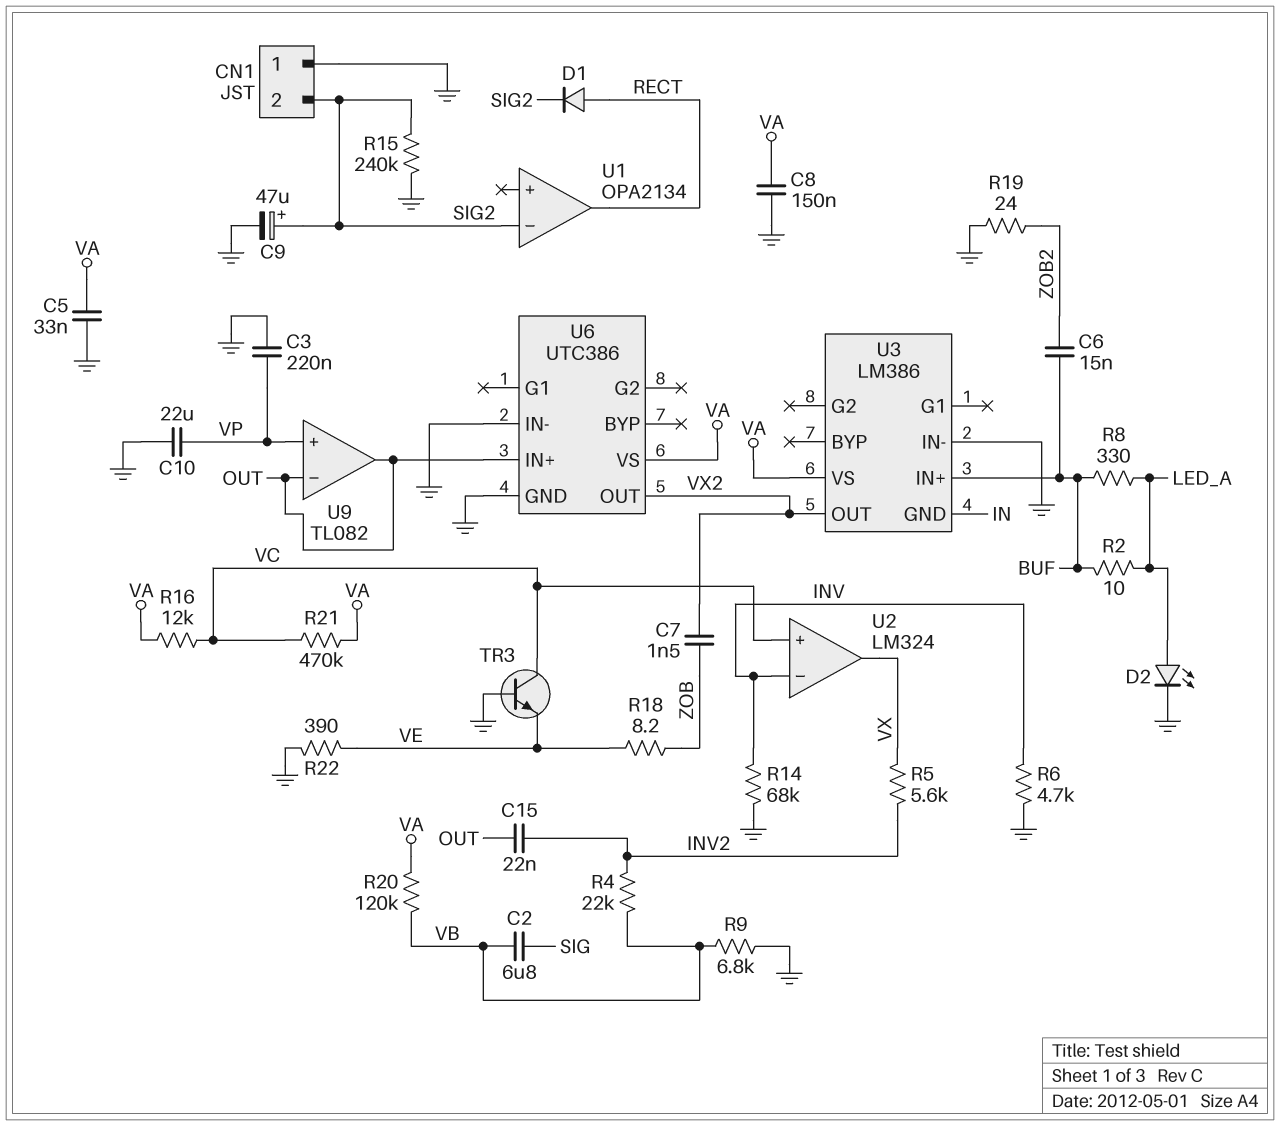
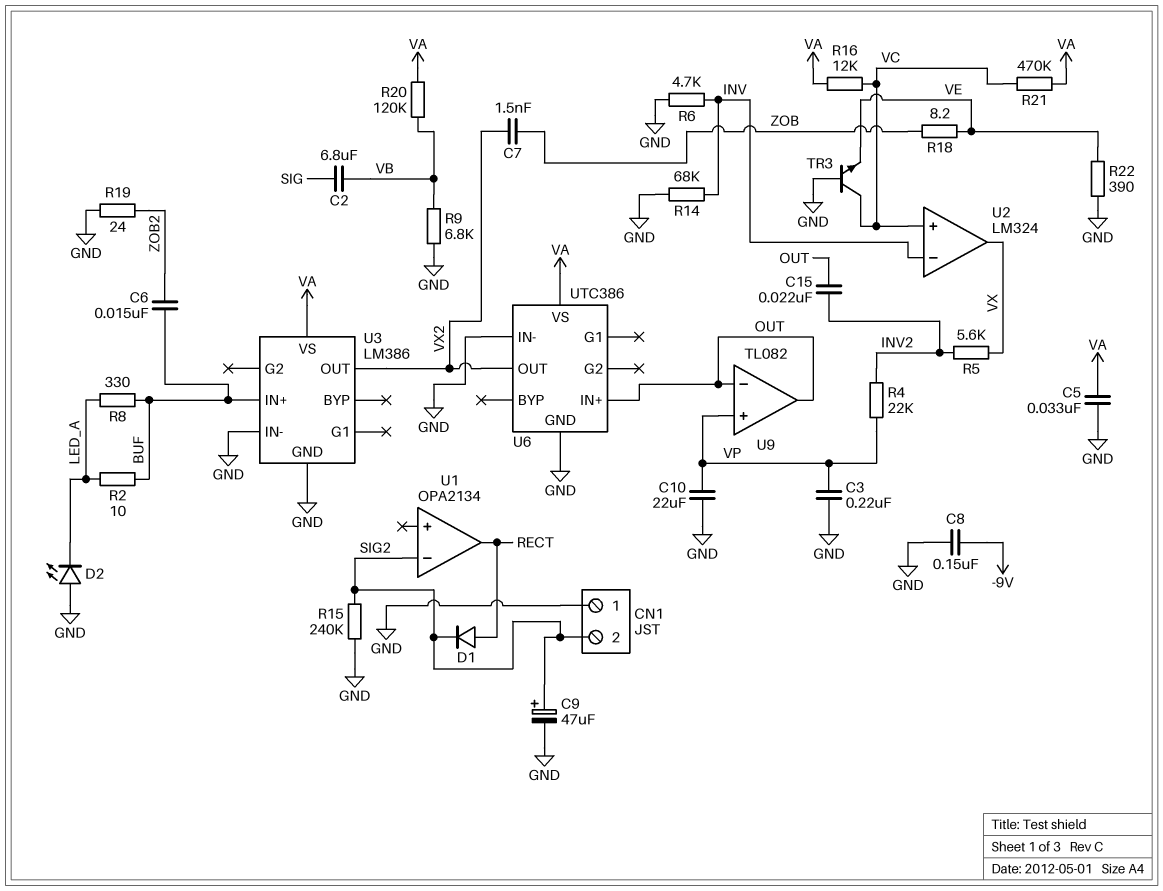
C8: 150nF (GND, VA) -> 150nF (-9V, GND)
D2: LED (A LED_A, K GND) -> LED (A GND, K LED_A)
R4: 22k (INV2, VB) -> 22k (INV2, VP)
U3 pin GND: IN -> GND

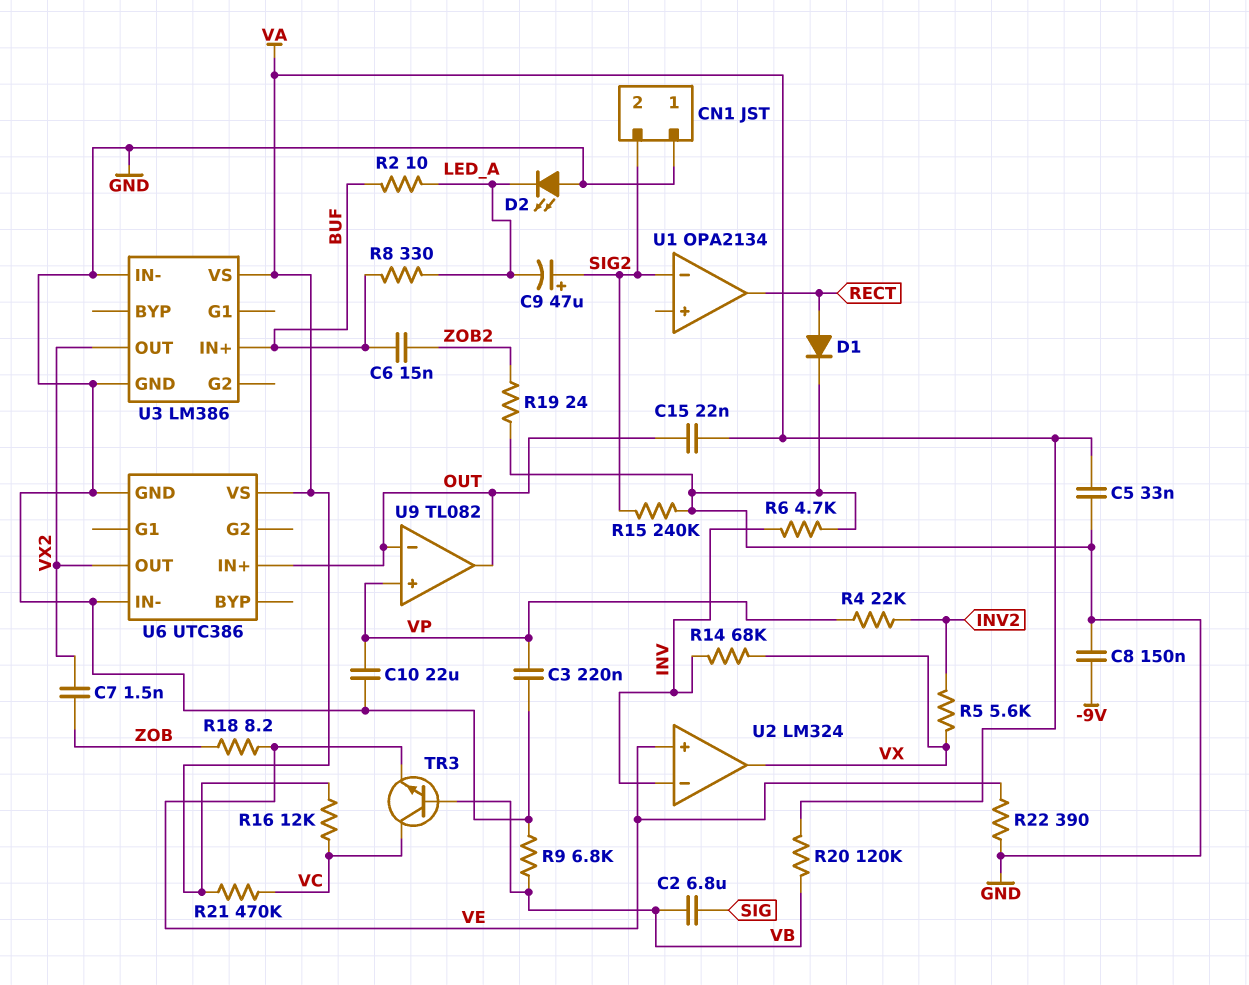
C9: 47uF (plus SIG2, minus GND) -> 47uF (plus SIG2, minus LED_A)
C15: 22nF (INV2, OUT) -> 22nF (OUT, VA)
D1: diode (A RECT, K SIG2) -> diode (A RECT, K GND)
R14: 68k (GND, INV) -> 68k (INV, VX)
TR3: NPN (B GND, C VC, E VE) -> NPN (B VB, C VC, E VE)
U2 pin in+: VC -> VE

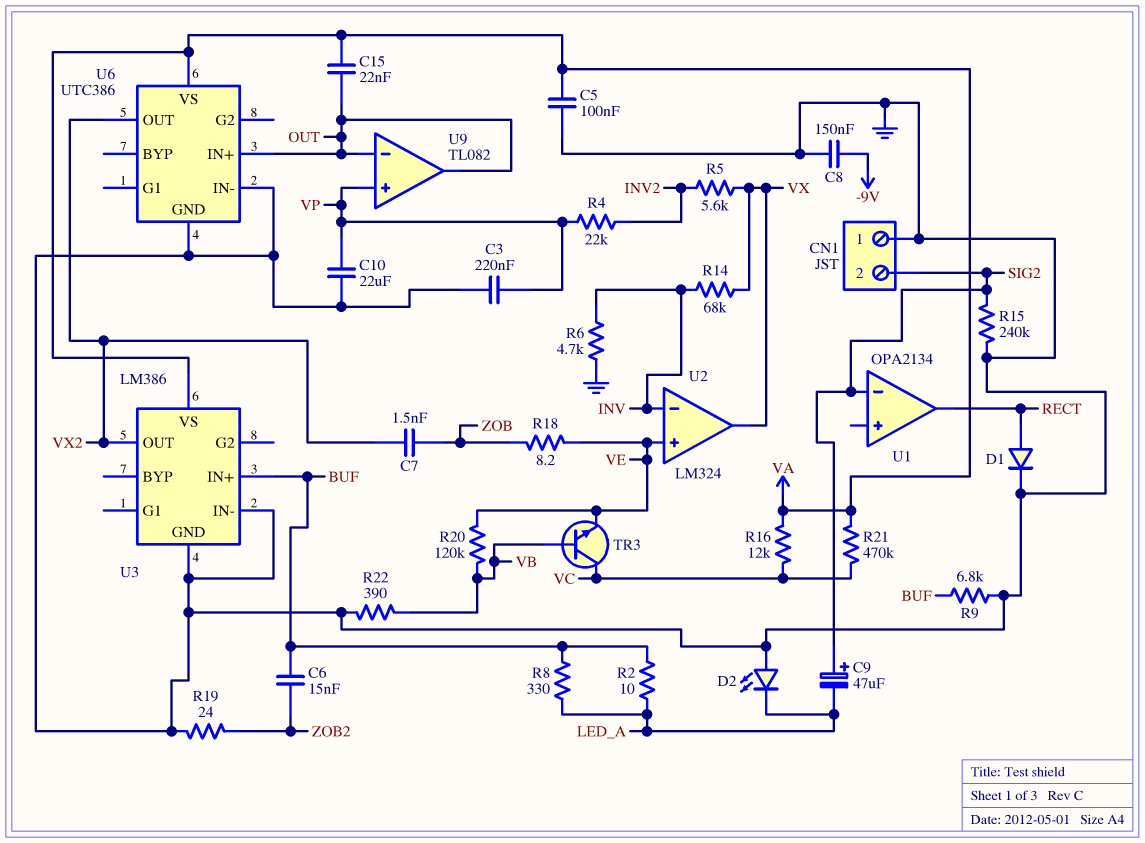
C2: 6.8uF (SIG, VB) -> none
C5: 33nF (GND, VA) -> 100nF (GND, VA)
R9: 6.8k (GND, VB) -> 6.8k (BUF, GND)
R20: 120k (VA, VB) -> 120k (VB, VE)
R22: 390 (GND, VE) -> 390 (GND, VB)

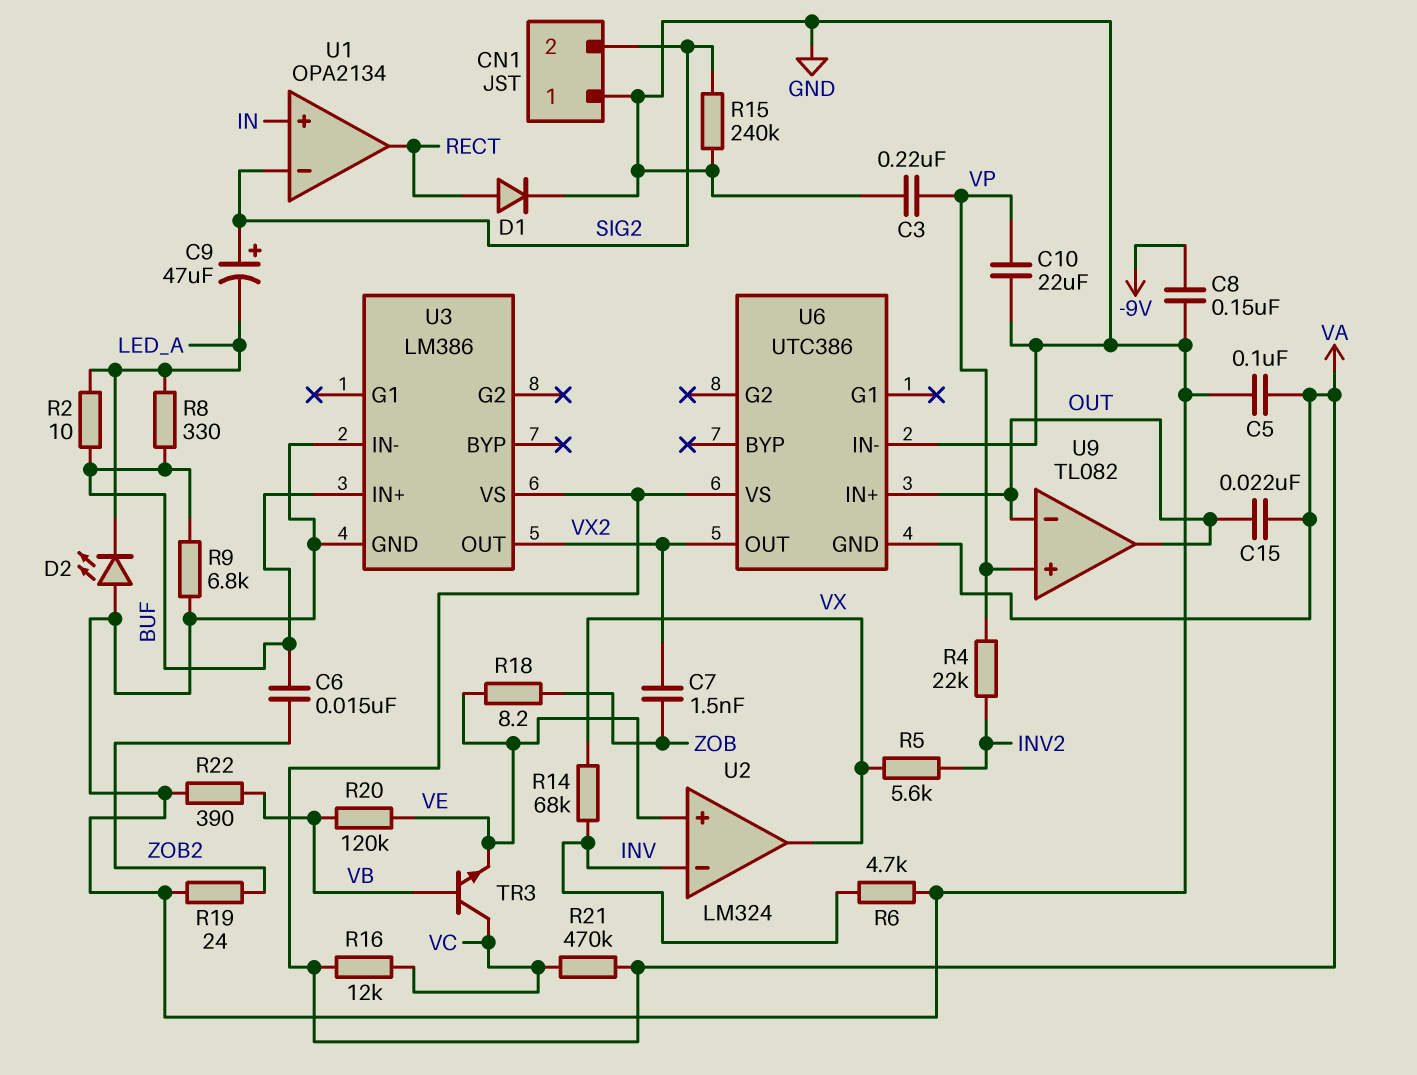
U1 pin in+: none -> IN
U6 pin GND: GND -> VA

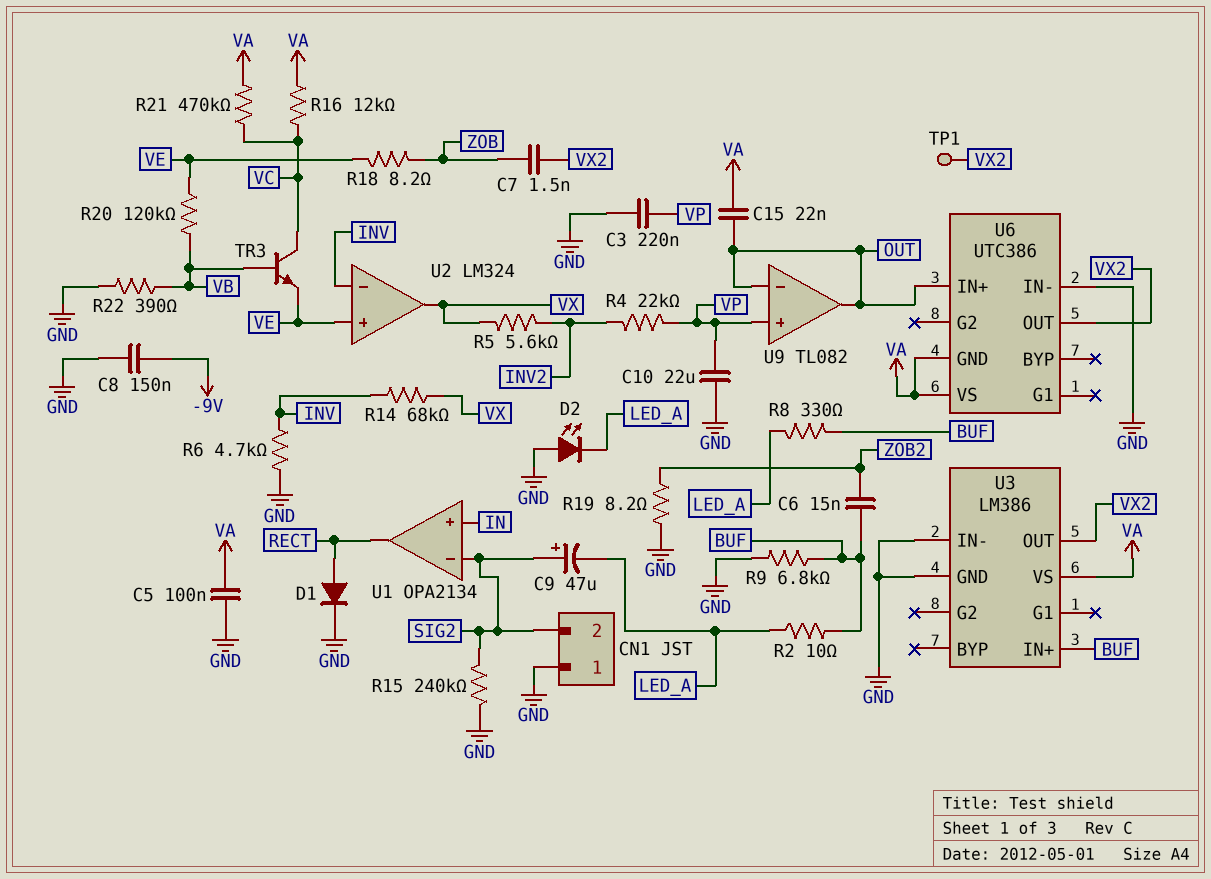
R19: 24 (GND, ZOB2) -> 8.2 (GND, ZOB2)
TP1: none -> test point (VX2)

